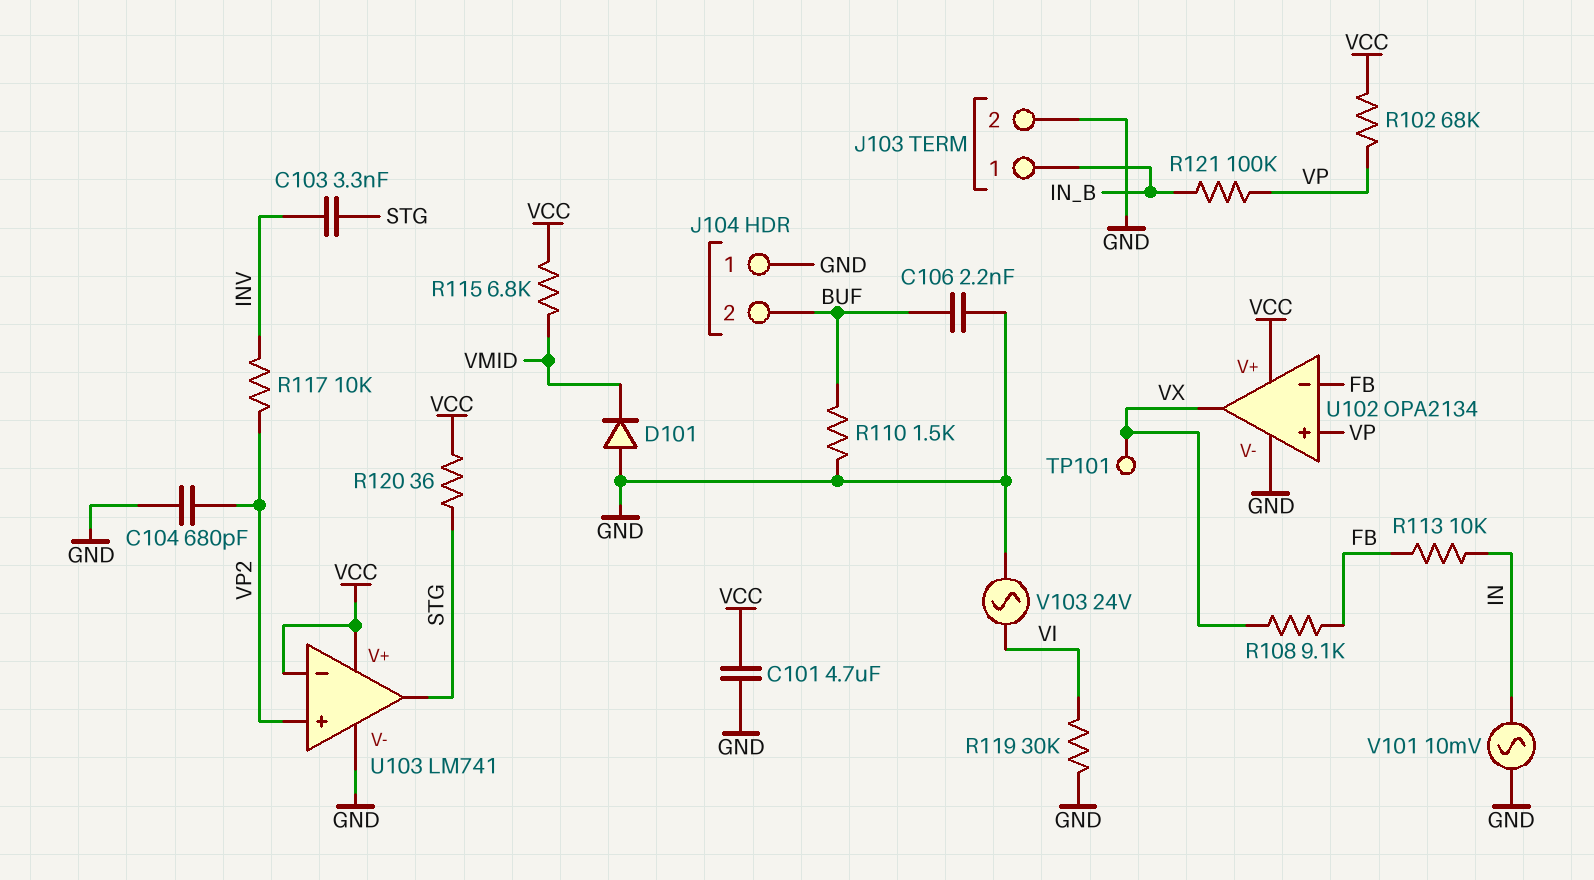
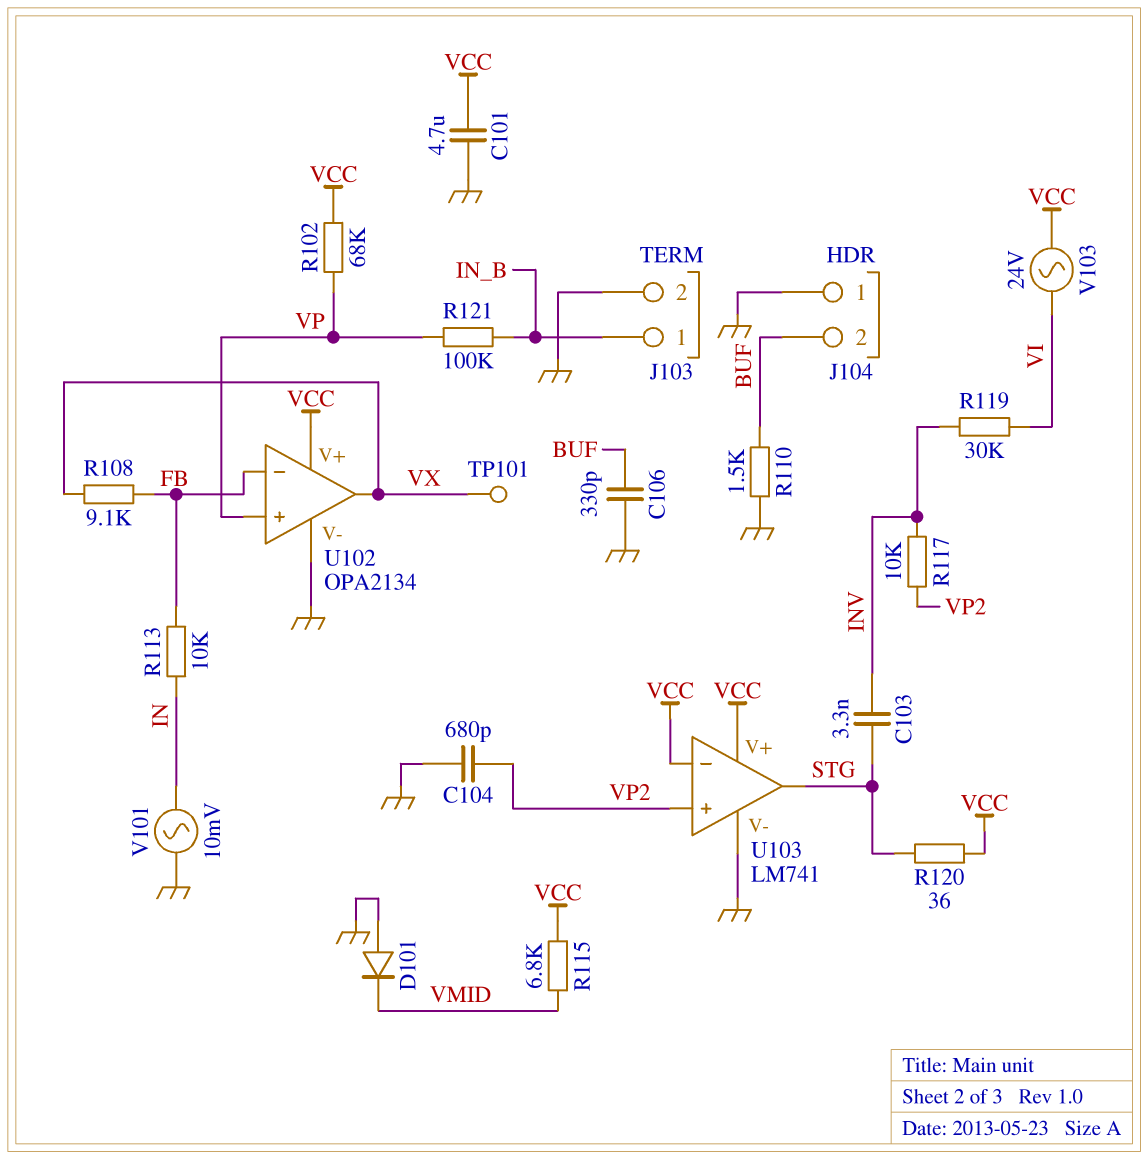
C106: 2.2nF (BUF, GND) -> 330pF (BUF, GND)
R119: 30k (GND, VI) -> 30k (INV, VI)
V103: AC 24V (GND, VI) -> AC 24V (VCC, VI)

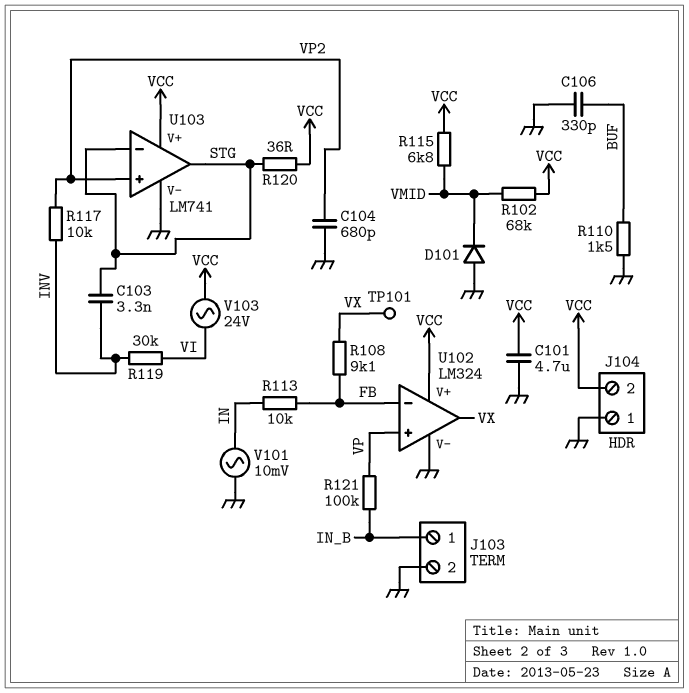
J104 pin 2: BUF -> VCC
R102: 68k (VCC, VP) -> 68k (VCC, VMID)
U102: OPA2134 -> LM324
U103 pin in-: VCC -> STG

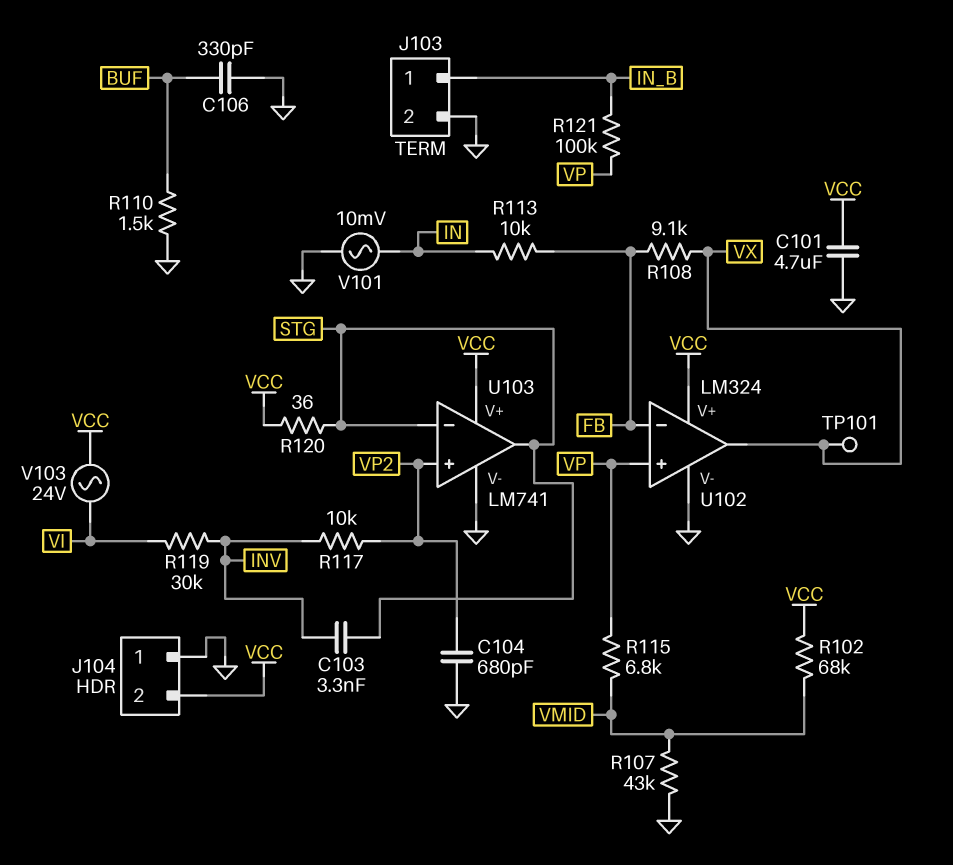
D101: diode (A GND, K VMID) -> none
R107: none -> 43k (GND, VMID)
R115: 6.8k (VCC, VMID) -> 6.8k (VMID, VP)

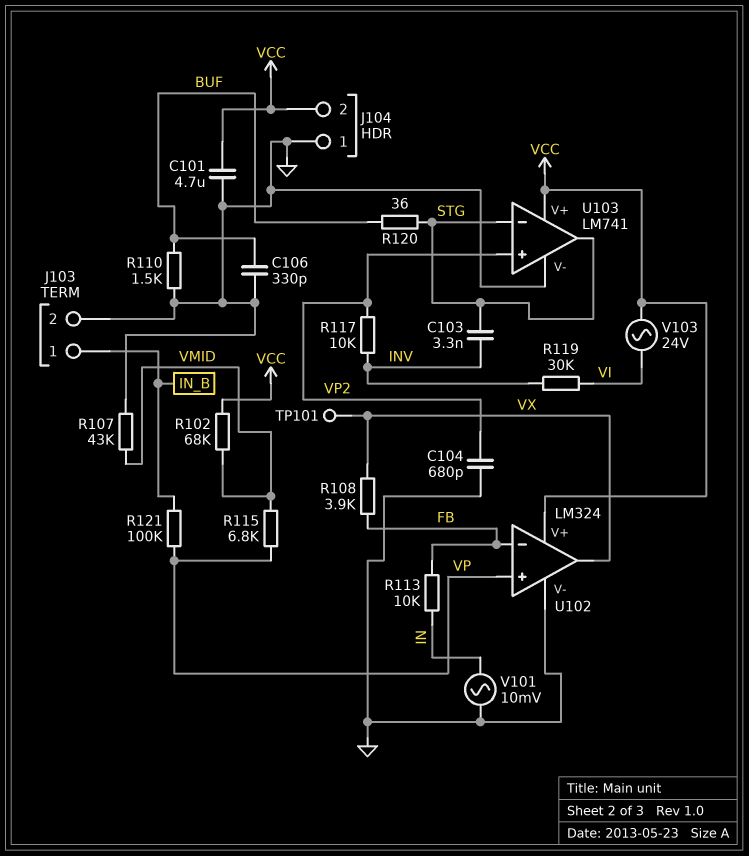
R108: 9.1k (FB, VX) -> 3.9k (FB, VX)
R120: 36 (STG, VCC) -> 36 (BUF, STG)

